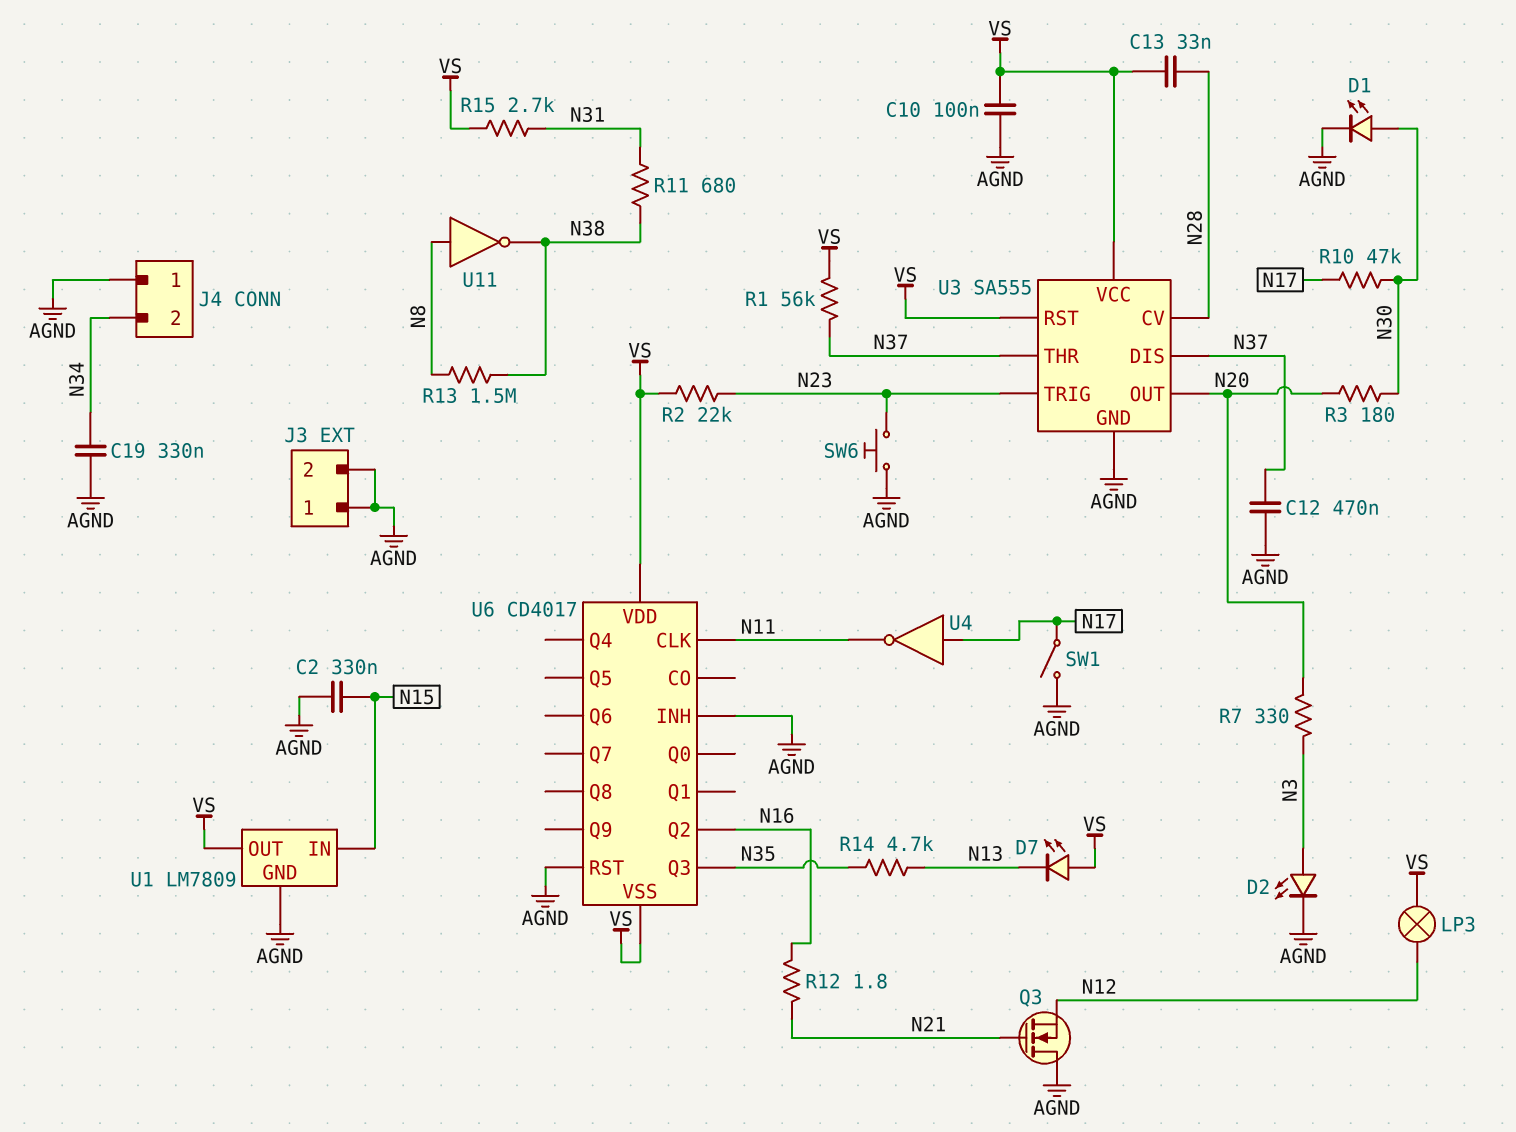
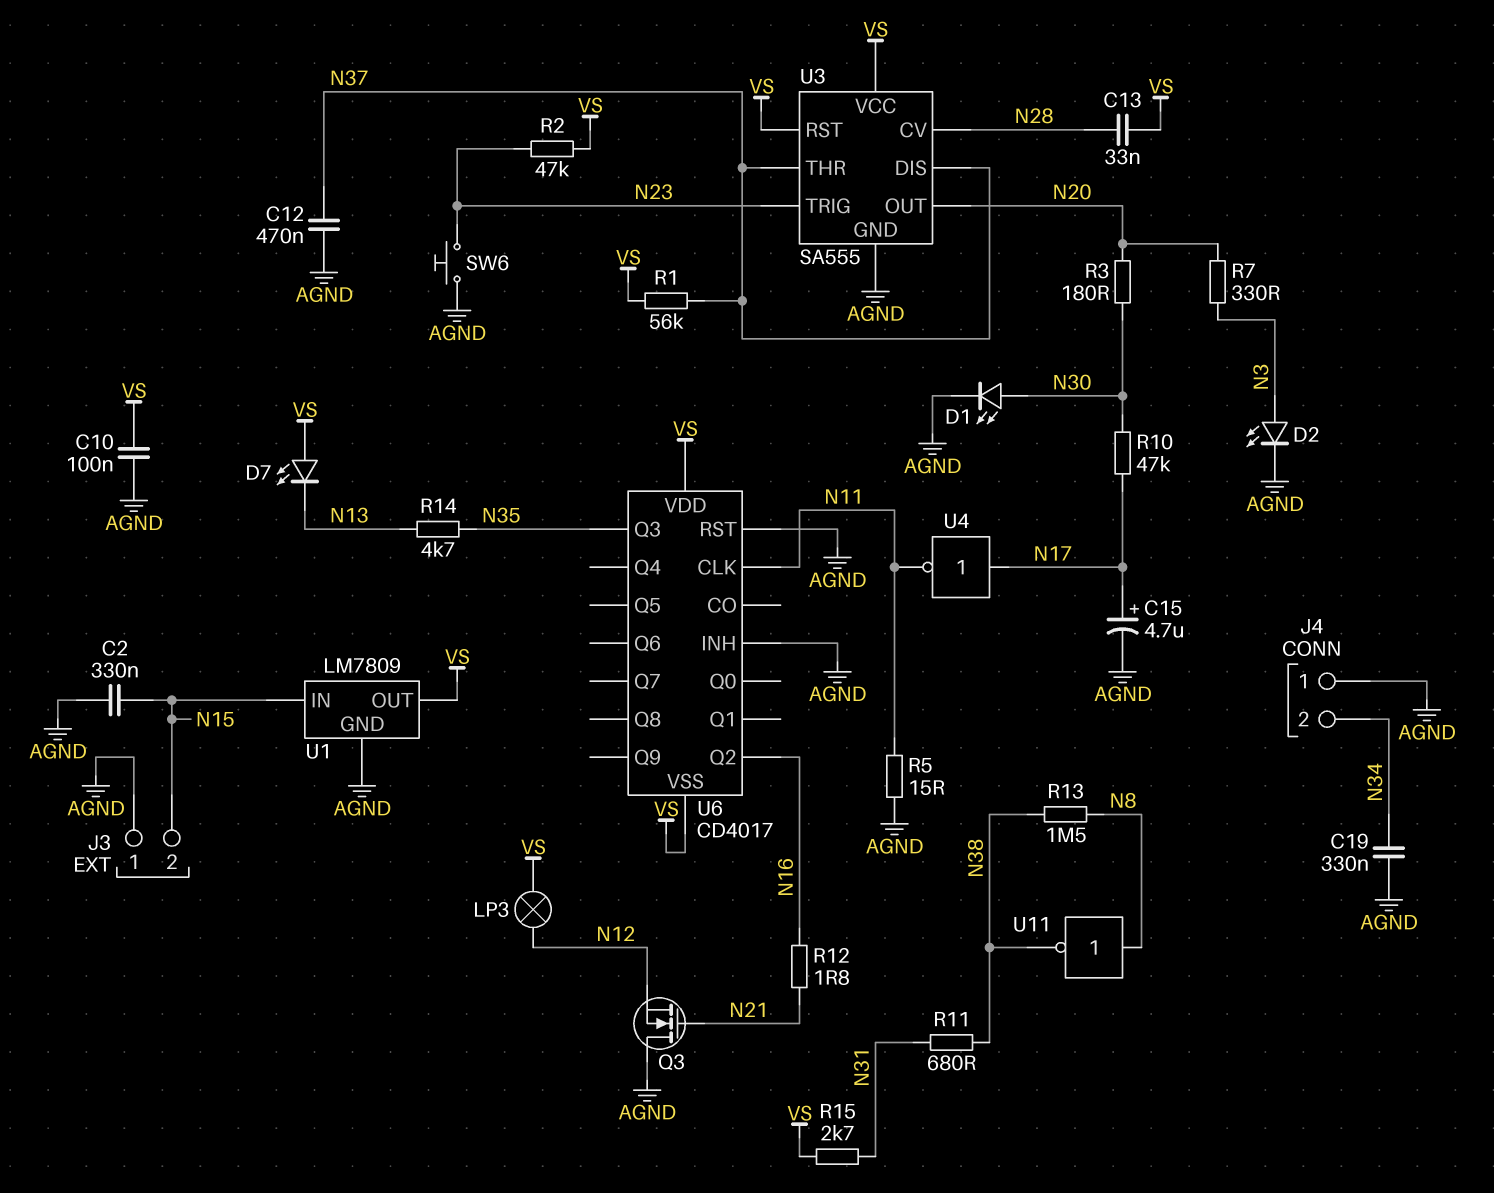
C15: none -> 4.7uF (plus N17, minus AGND)
J3 pin 2: AGND -> N15
R2: 22k (N23, VS) -> 47k (N23, VS)
R5: none -> 15 (AGND, N11)
SW1: switch (AGND, N17) -> none

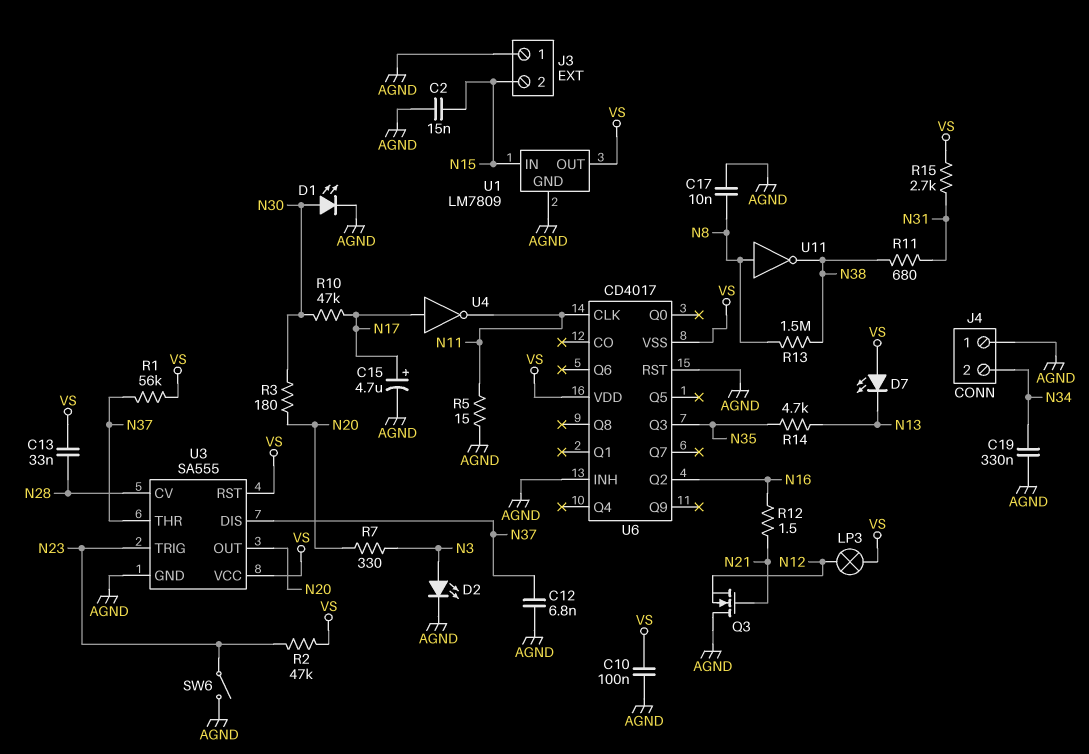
C2: 330nF (AGND, N15) -> 15nF (AGND, N15)
C12: 470nF (AGND, N37) -> 6.8nF (AGND, N37)
C17: none -> 10nF (AGND, N8)
R12: 1.8 (N16, N21) -> 1.5 (N16, N21)
SW6: button (AGND, N23) -> switch (AGND, N23)

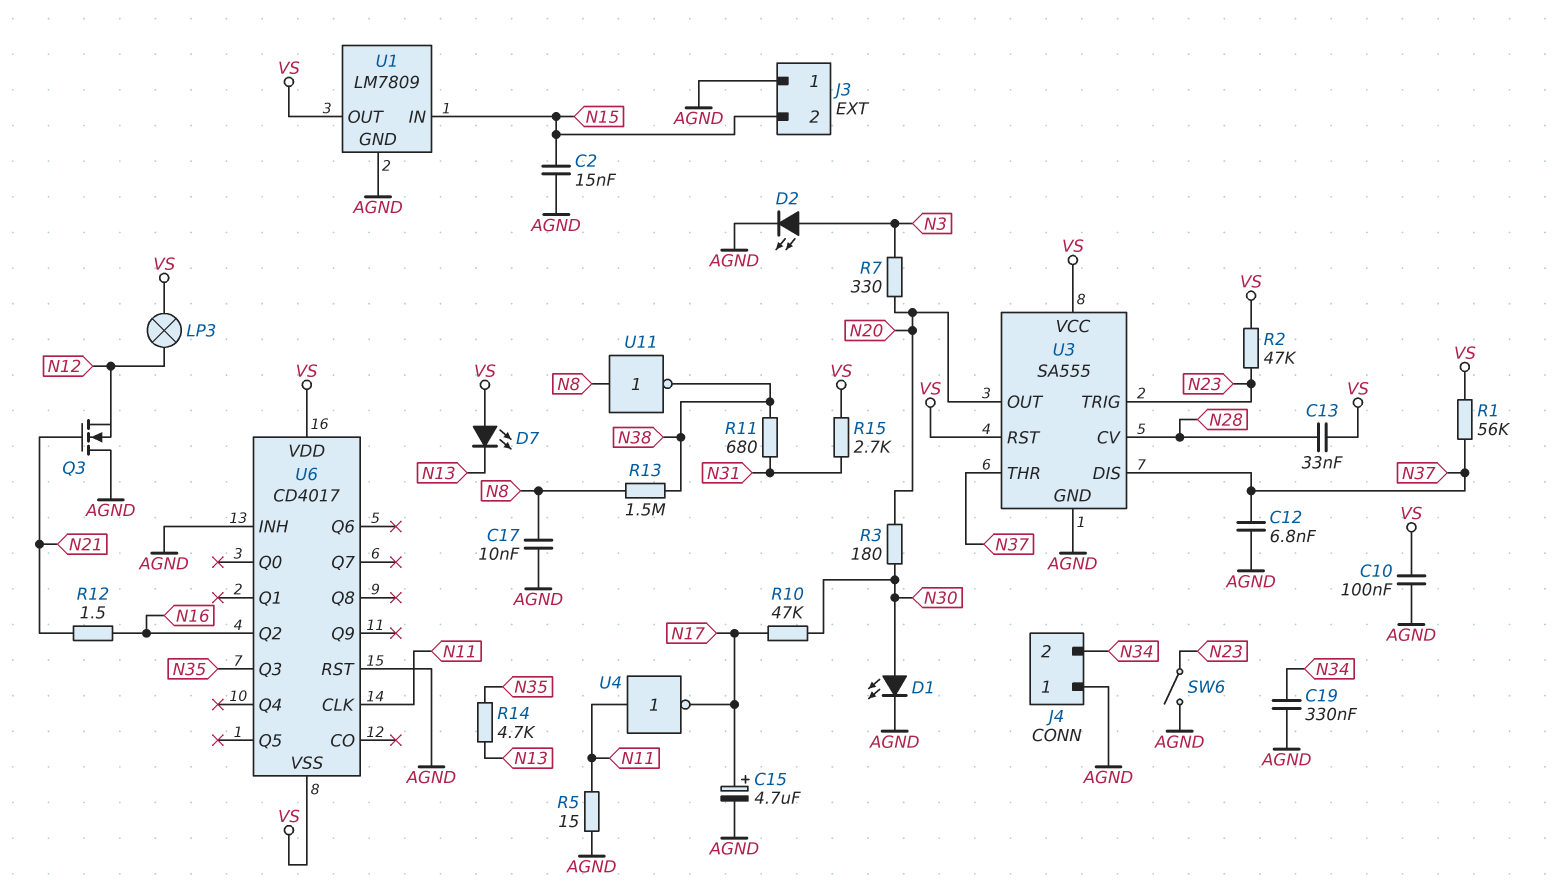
U4: NOT (in N17, out N11) -> NOT (in N11, out N17)

